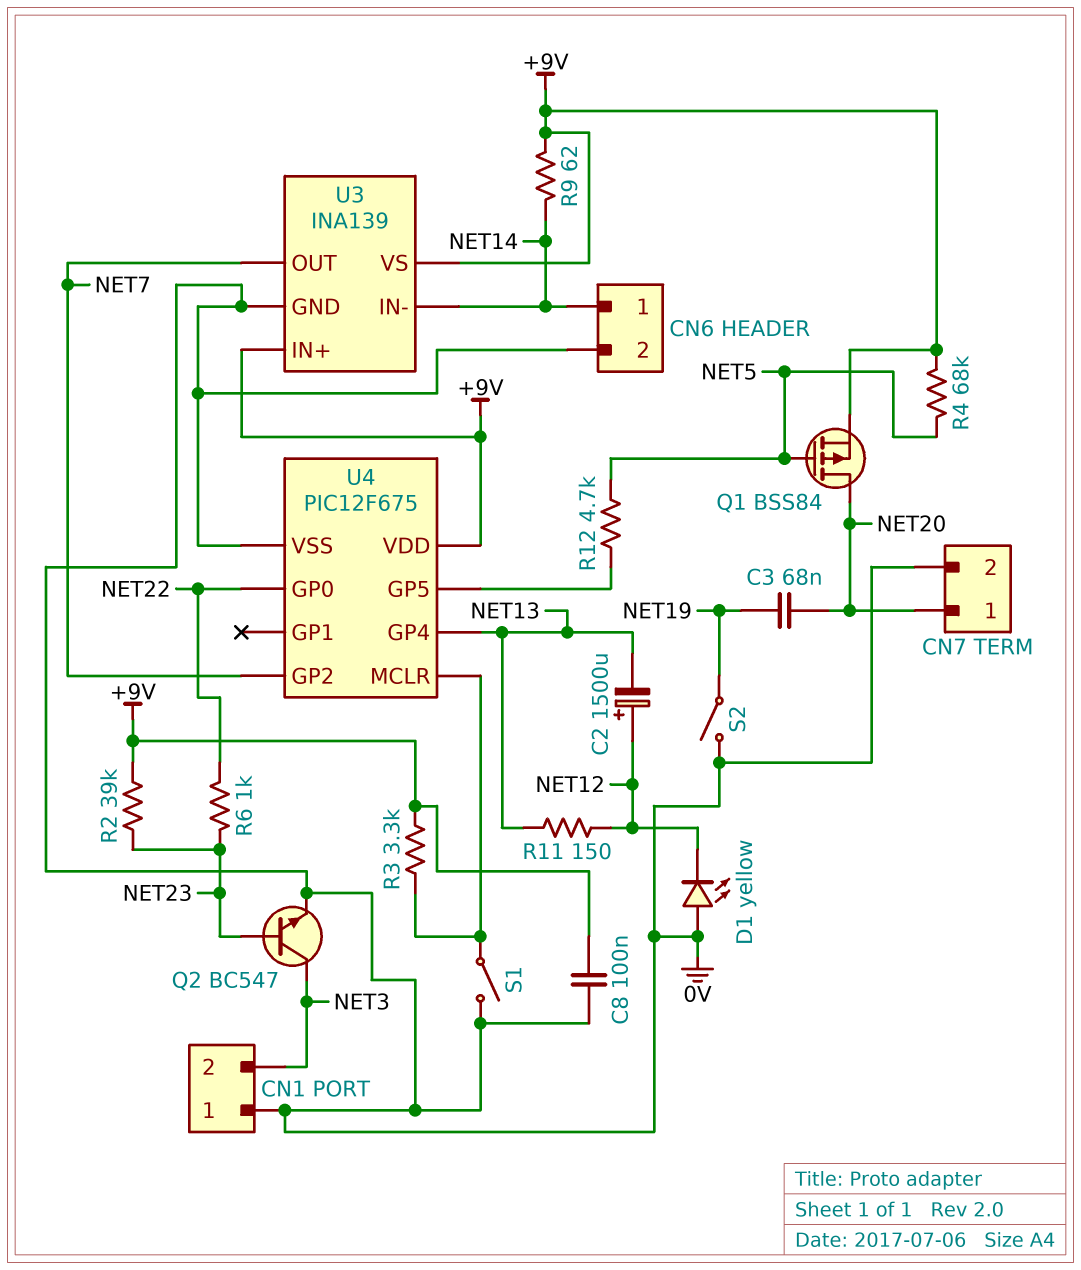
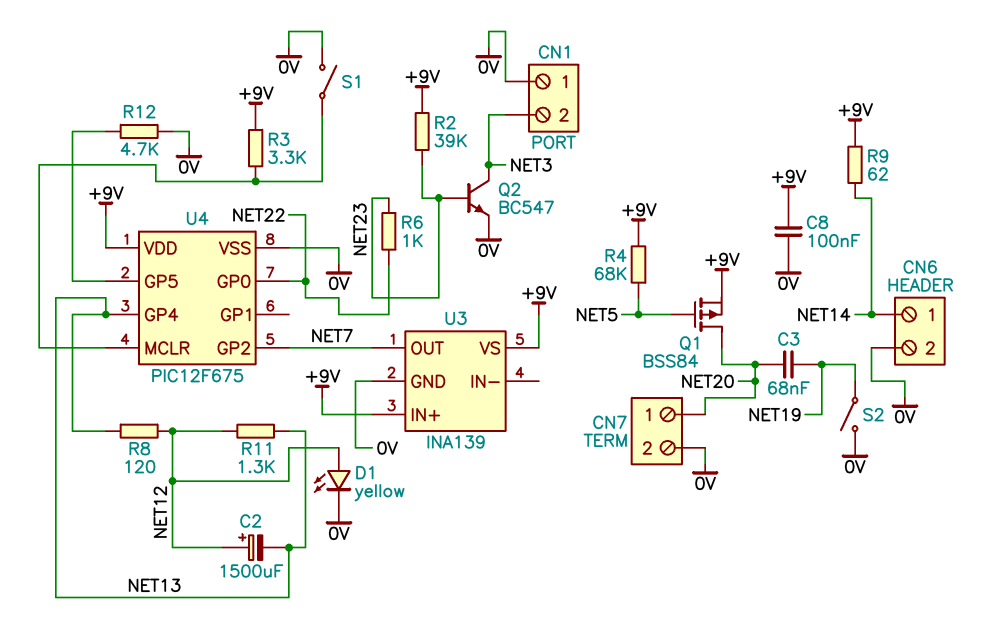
D1: LED yellow (A 0V, K NET12) -> LED yellow (A NET12, K 0V)
R8: none -> 120 (NET12, NET13)
R11: 150 (NET12, NET13) -> 1.3k (NET12, NET13)
R12: 4.7k (NET5, U4/GP5) -> 4.7k (0V, U4/GP5)
U3 pin IN-: NET14 -> none

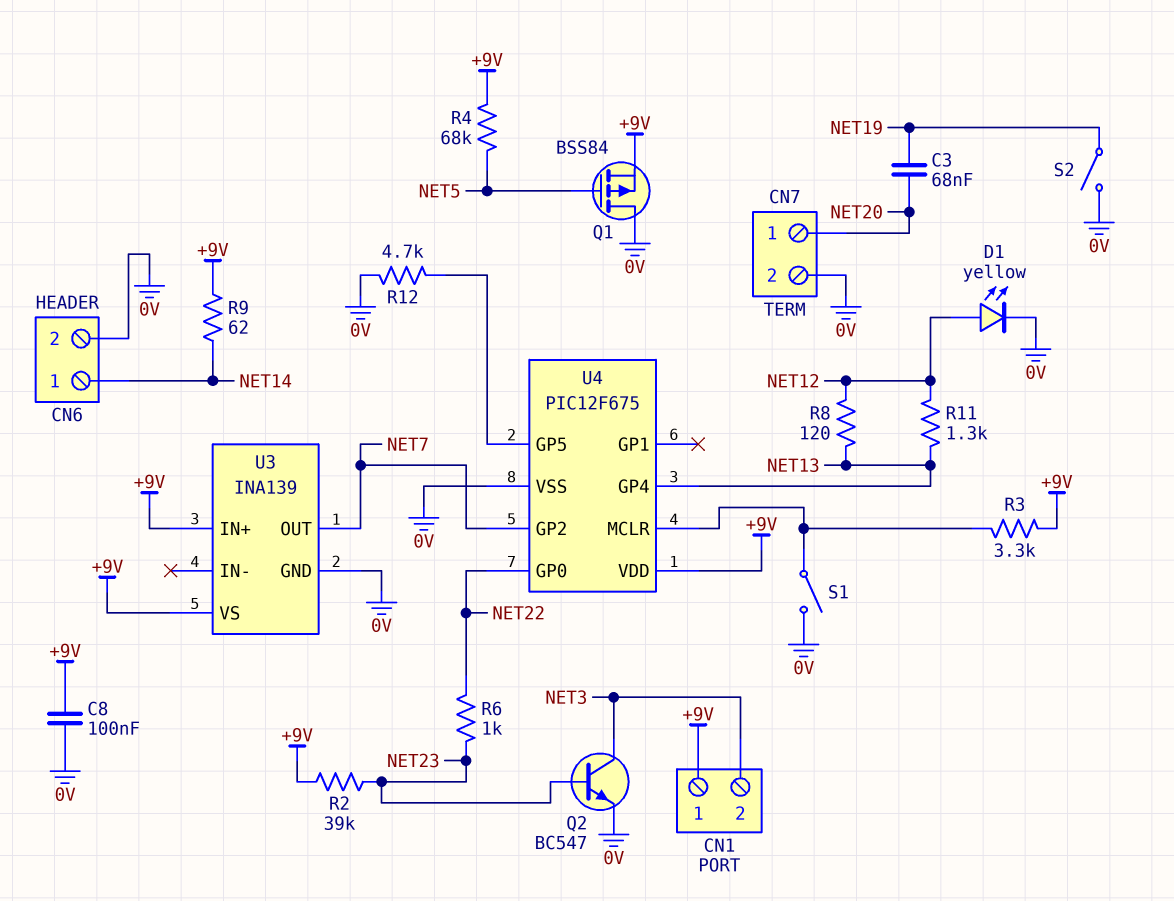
C2: 1500uF (plus NET12, minus NET13) -> none
CN1 pin 1: 0V -> +9V
Q1: PMOS BSS84 (G NET5, D NET20, S +9V) -> PMOS BSS84 (G NET5, D 0V, S +9V)

